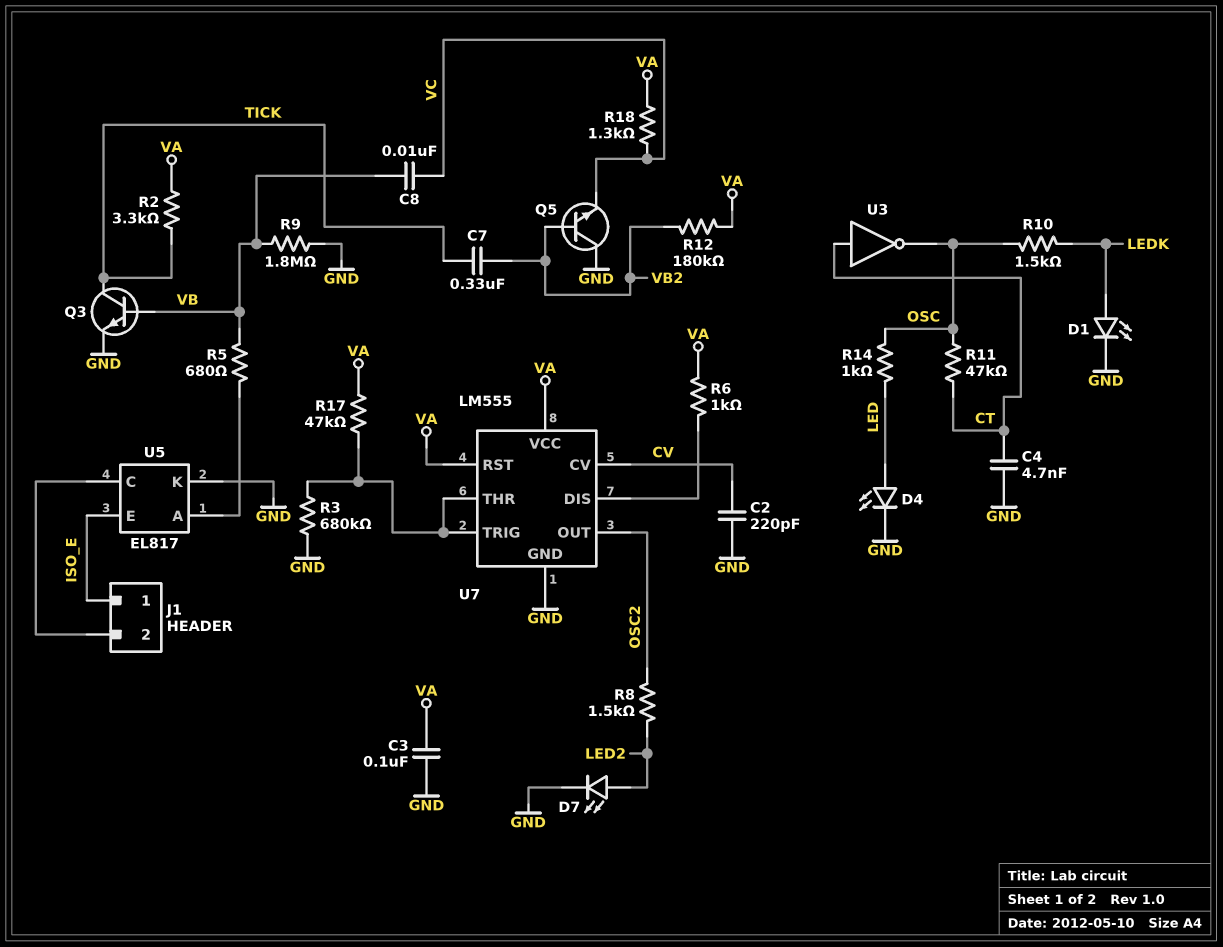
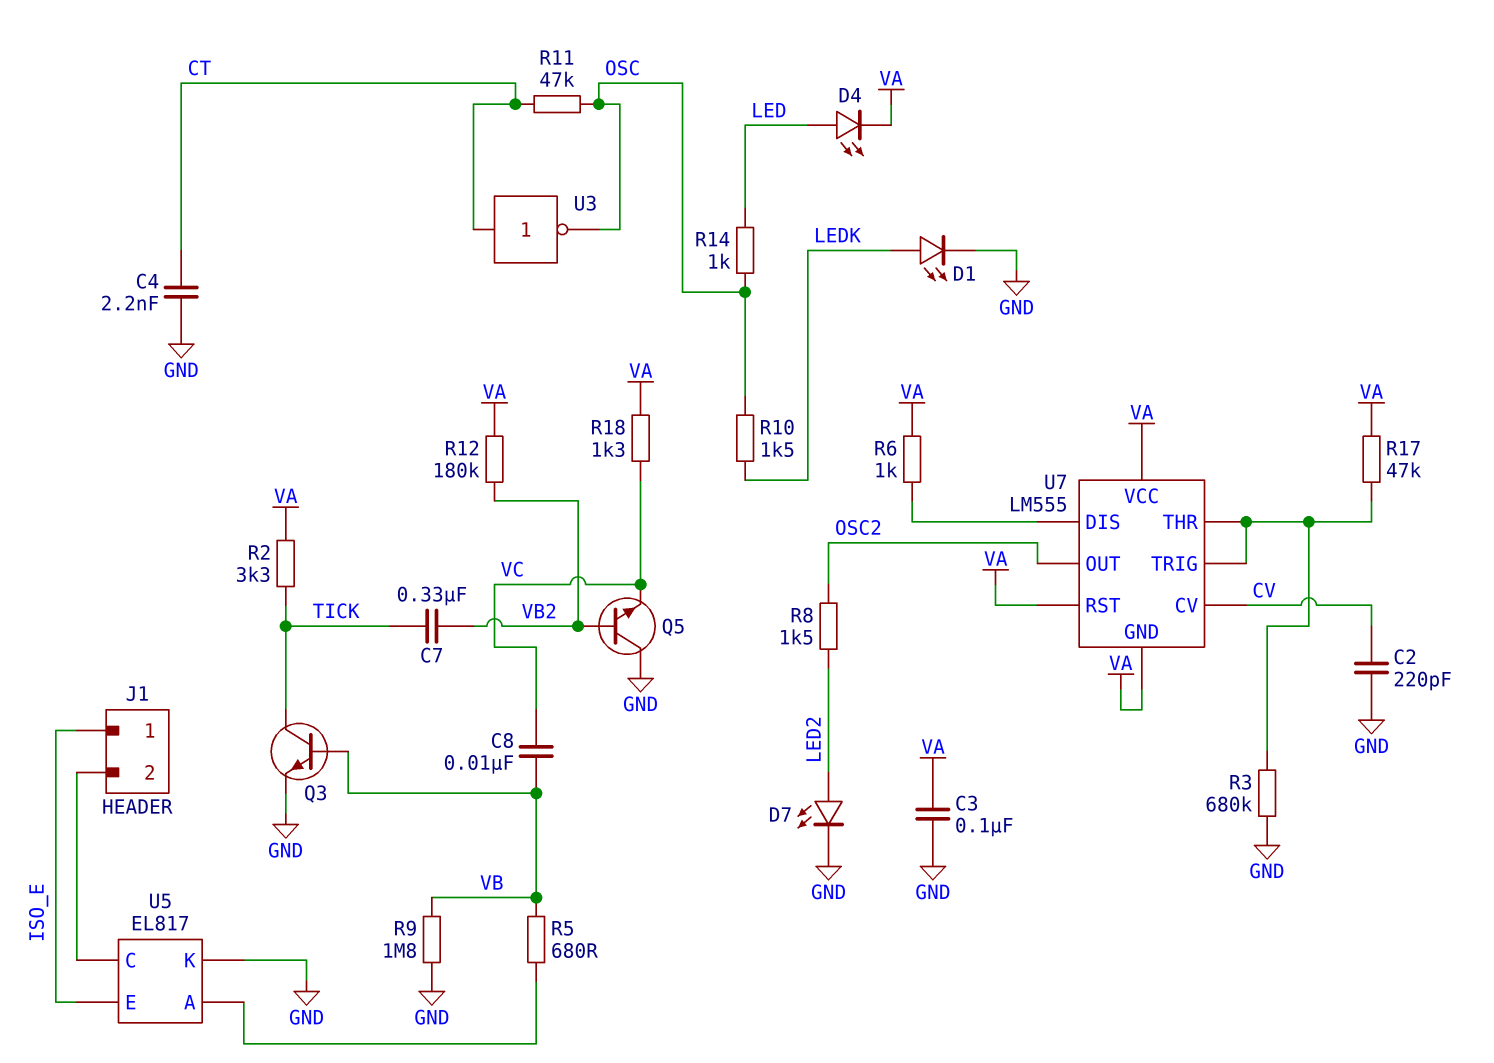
C4: 4.7nF (CT, GND) -> 2.2nF (CT, GND)
D4: LED (A LED, K GND) -> LED (A LED, K VA)
U7 pin GND: GND -> VA

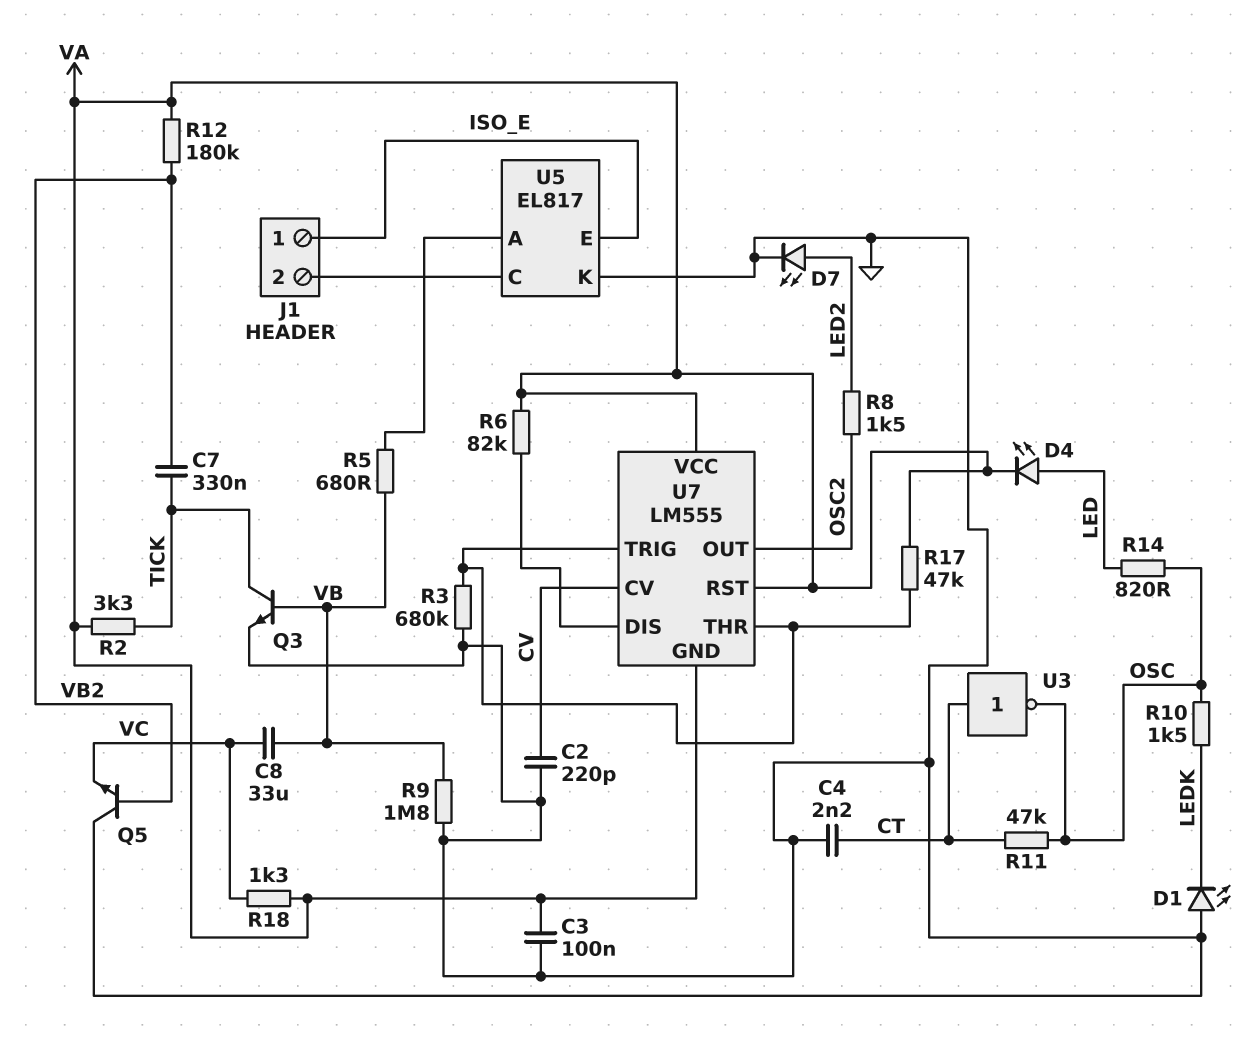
C8: 10nF (VB, VC) -> 33uF (VB, VC)
D1: LED (A LEDK, K GND) -> LED (A GND, K LEDK)
R6: 1k (U7/DIS, VA) -> 82k (U7/DIS, VA)
R14: 1k (LED, OSC) -> 820 (LED, OSC)

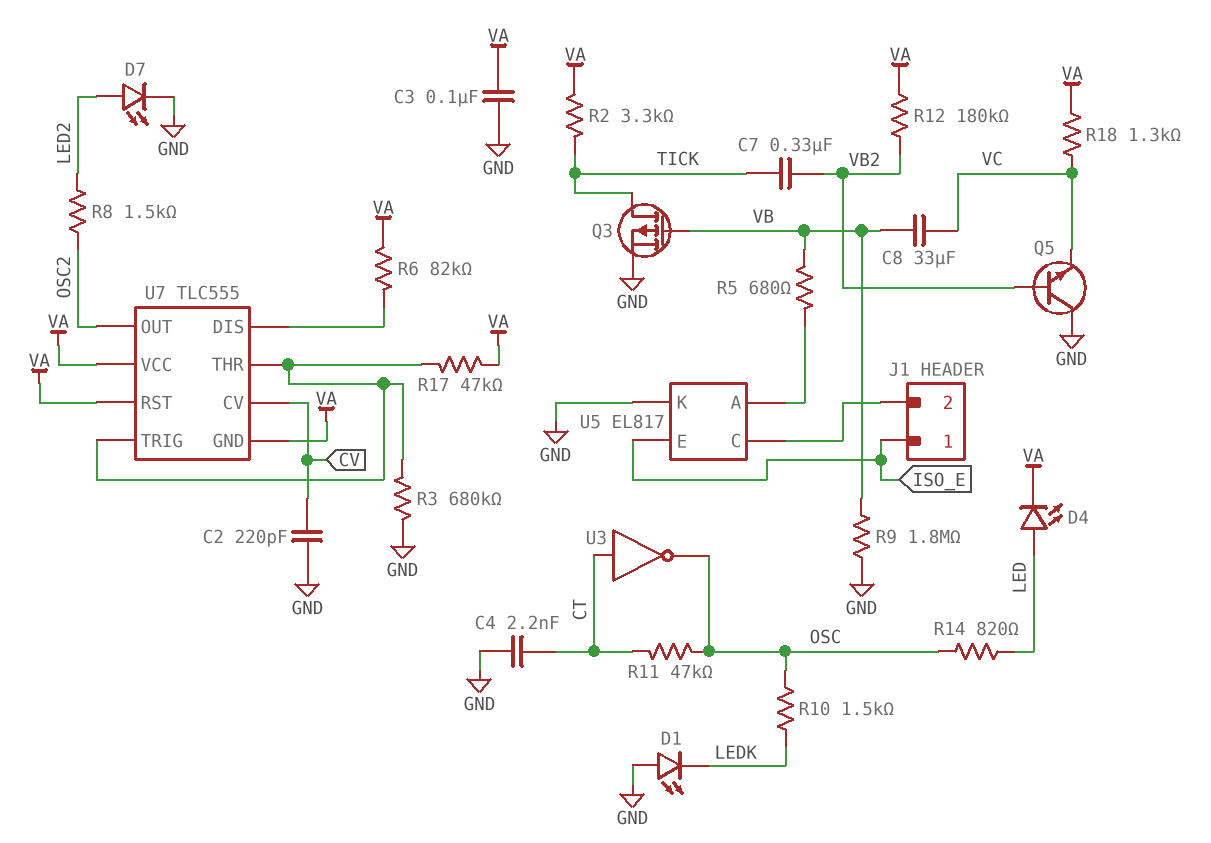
Q3: NPN (B VB, C TICK, E GND) -> PMOS (G VB, D TICK, S GND)
U7: LM555 -> TLC555

